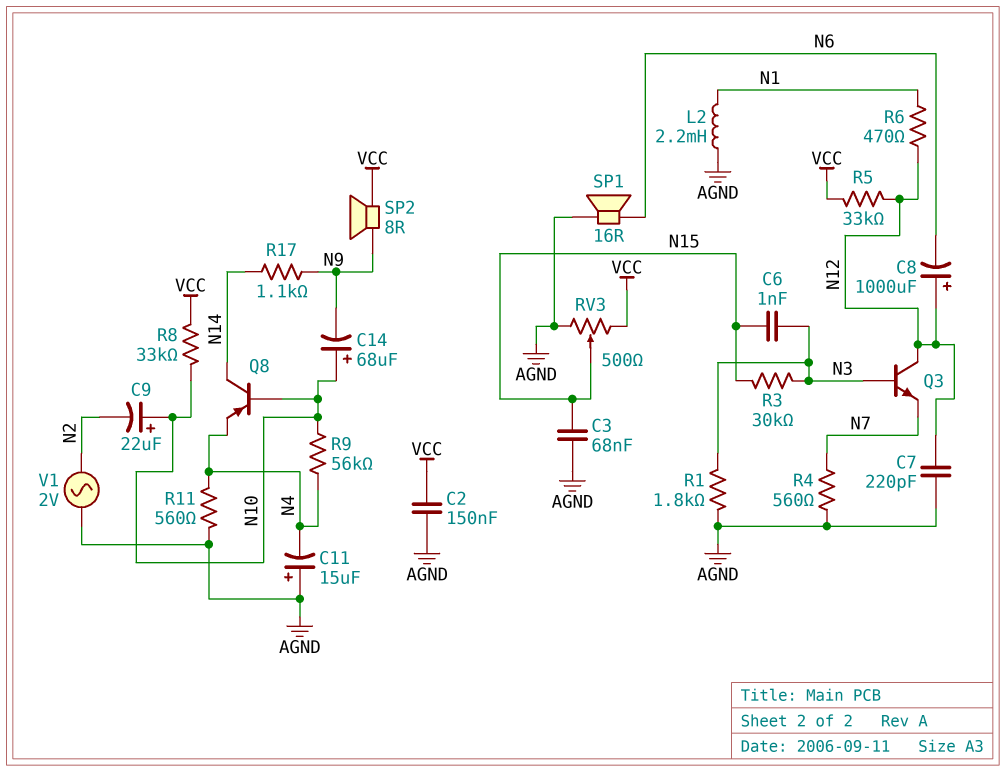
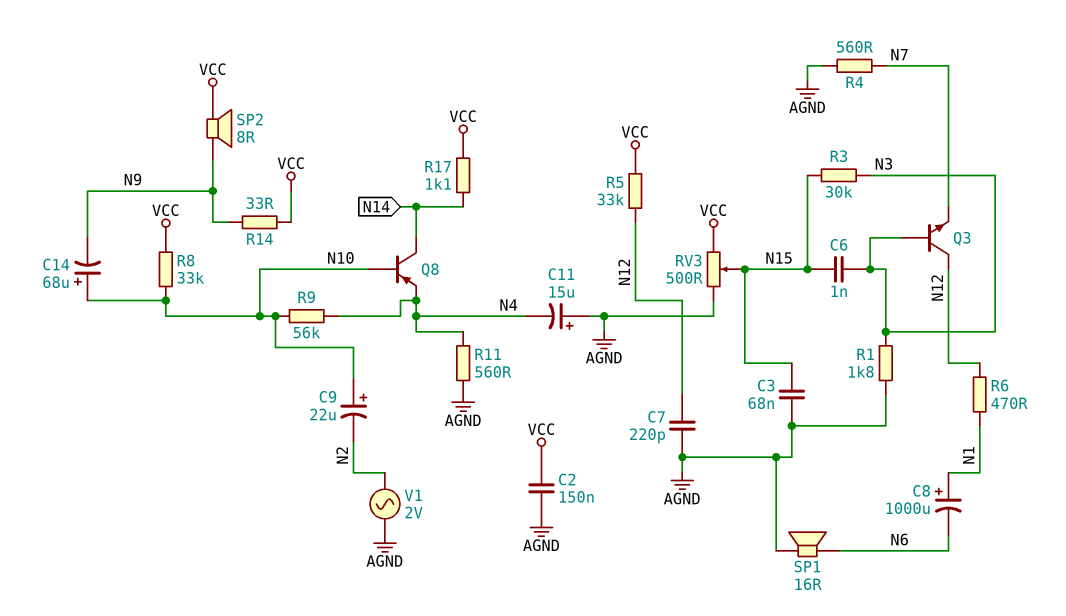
C8: 1000uF (plus N12, minus N6) -> 1000uF (plus N1, minus N6)
L2: 2.2mH (AGND, N1) -> none
R14: none -> 33 (N9, VCC)
R17: 1.1k (N9, N14) -> 1.1k (N14, VCC)

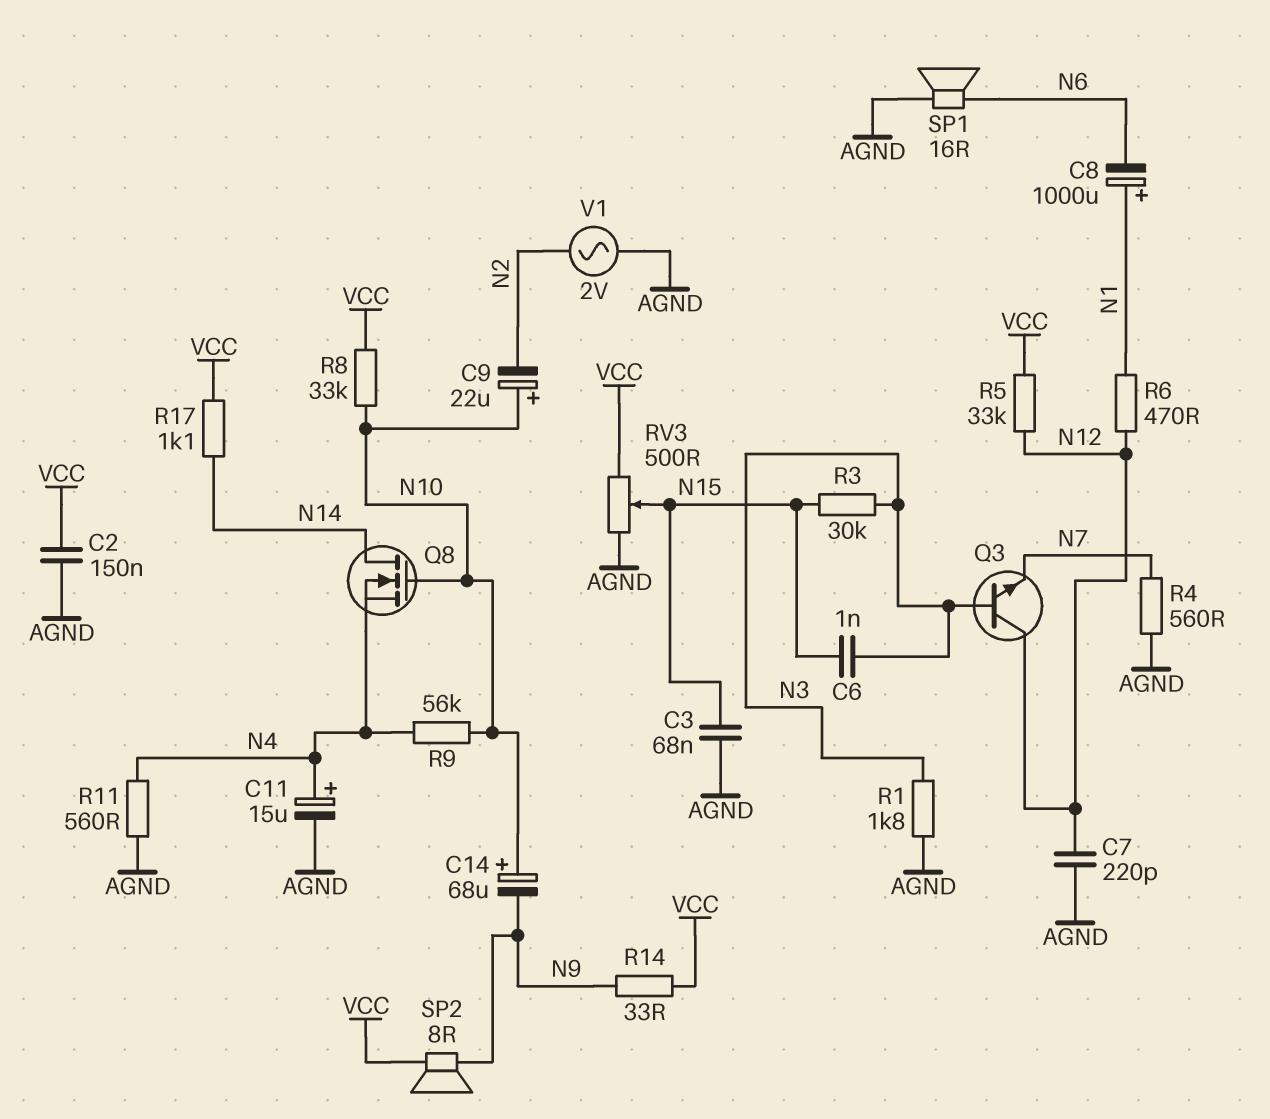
C11: 15uF (plus AGND, minus N4) -> 15uF (plus N4, minus AGND)
Q8: PNP (B N10, C N14, E N4) -> NMOS (G N10, D N14, S N4)

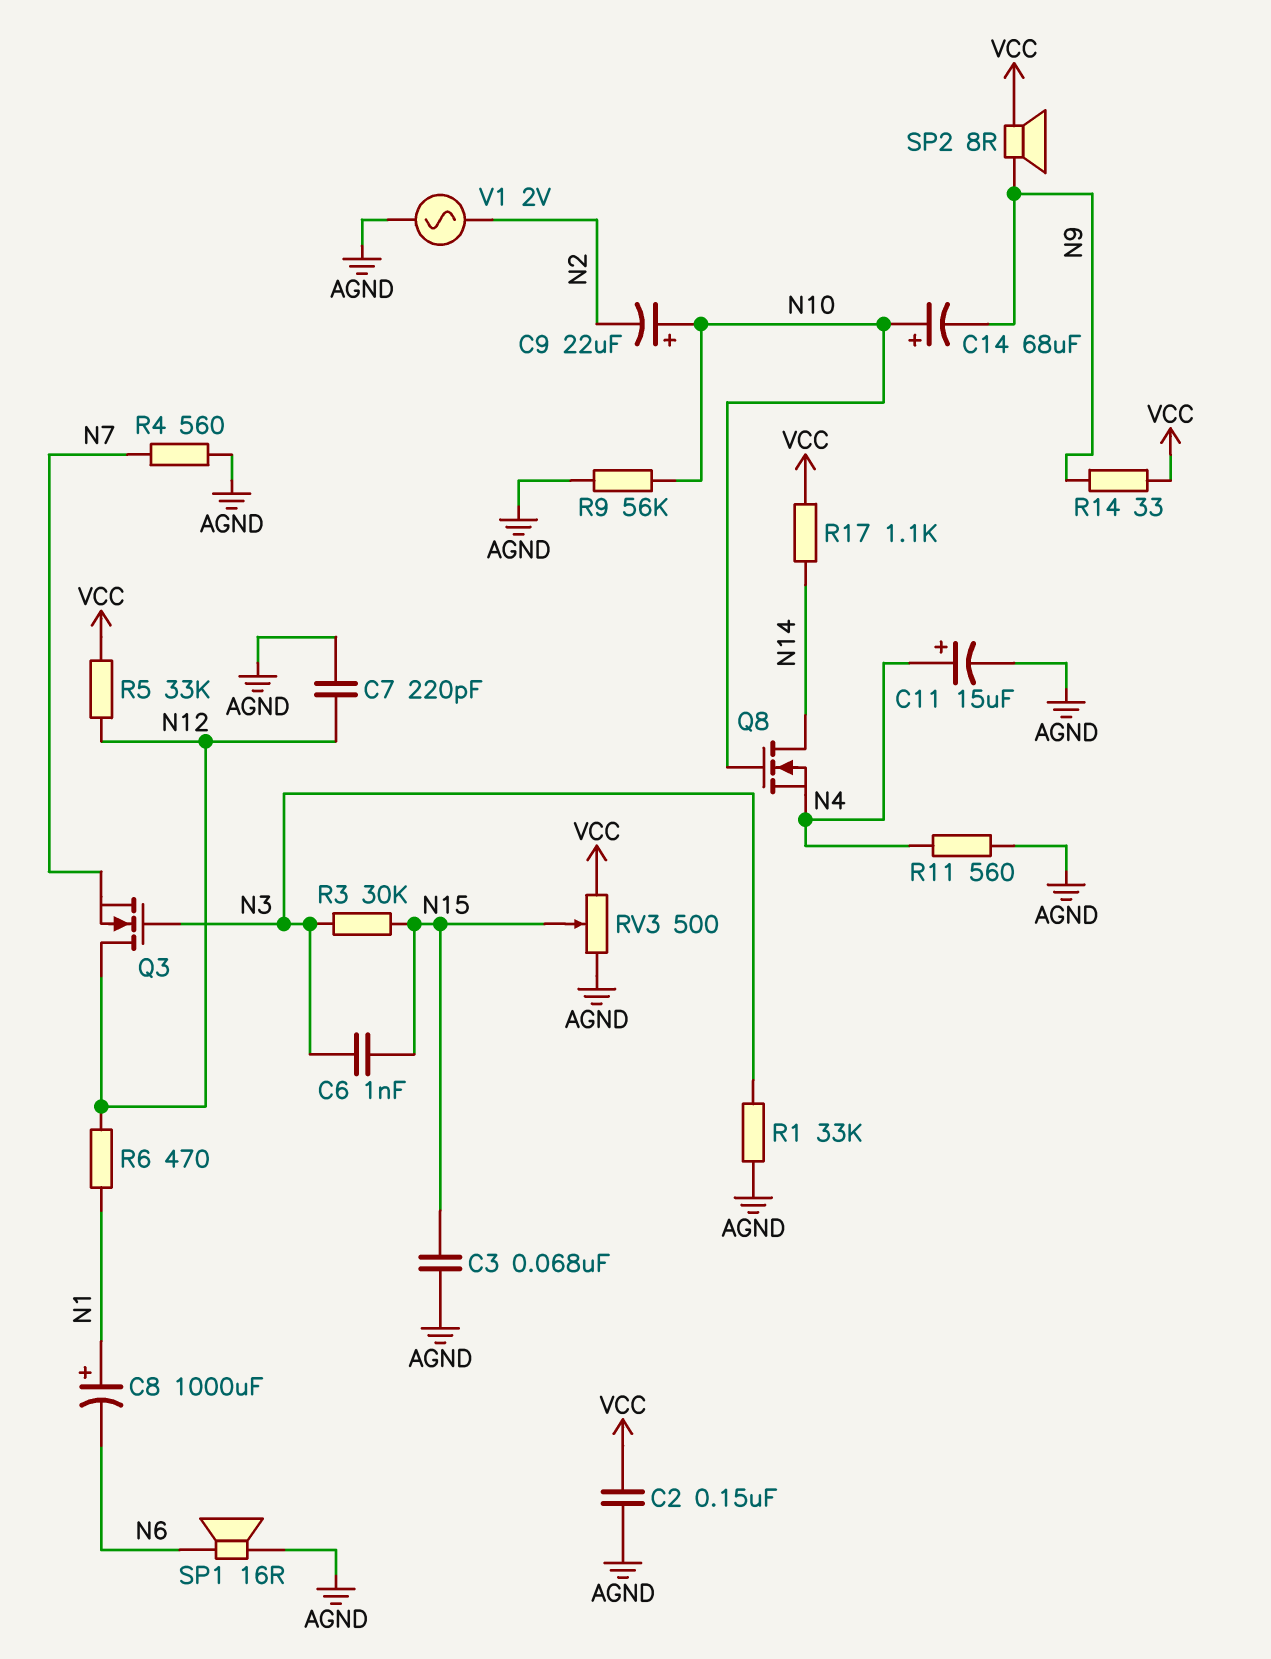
Q3: NPN (B N3, C N12, E N7) -> NMOS (G N3, D N12, S N7)
R1: 1.8k (AGND, N3) -> 33k (AGND, N3)
R8: 33k (N10, VCC) -> none
R9: 56k (N4, N10) -> 56k (AGND, N10)

